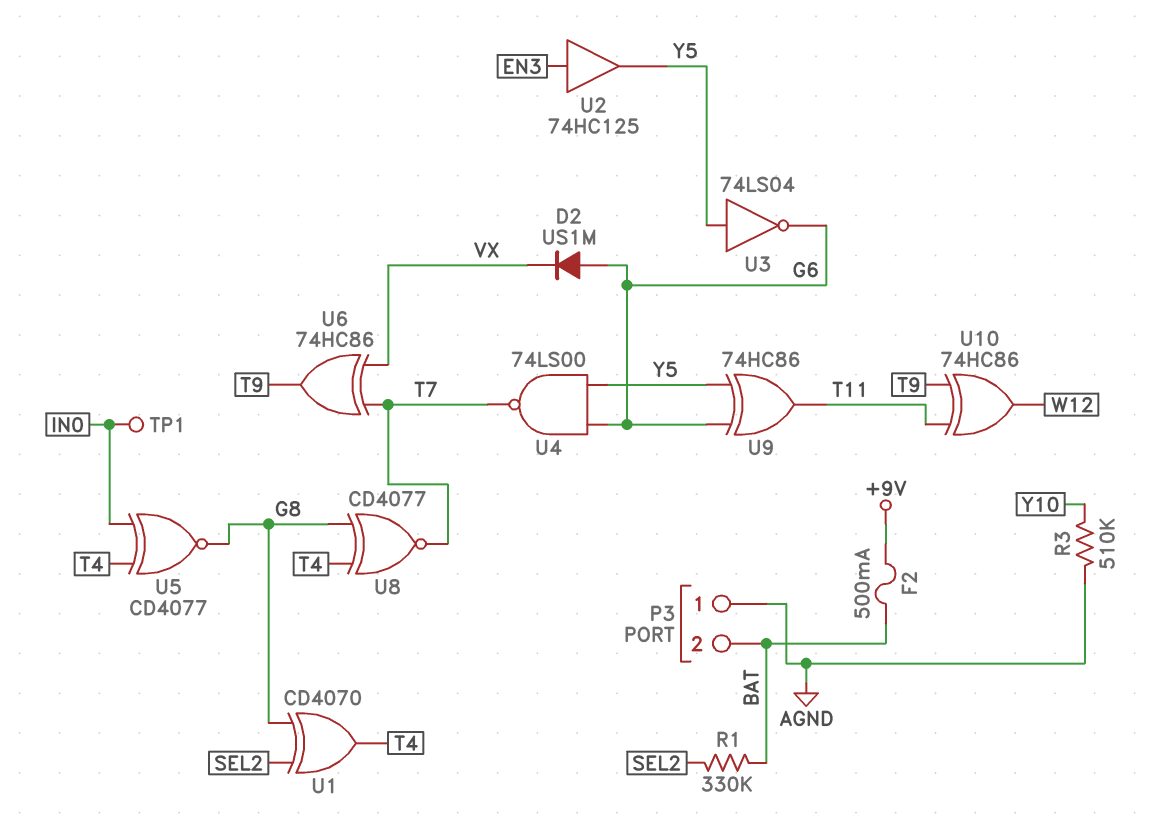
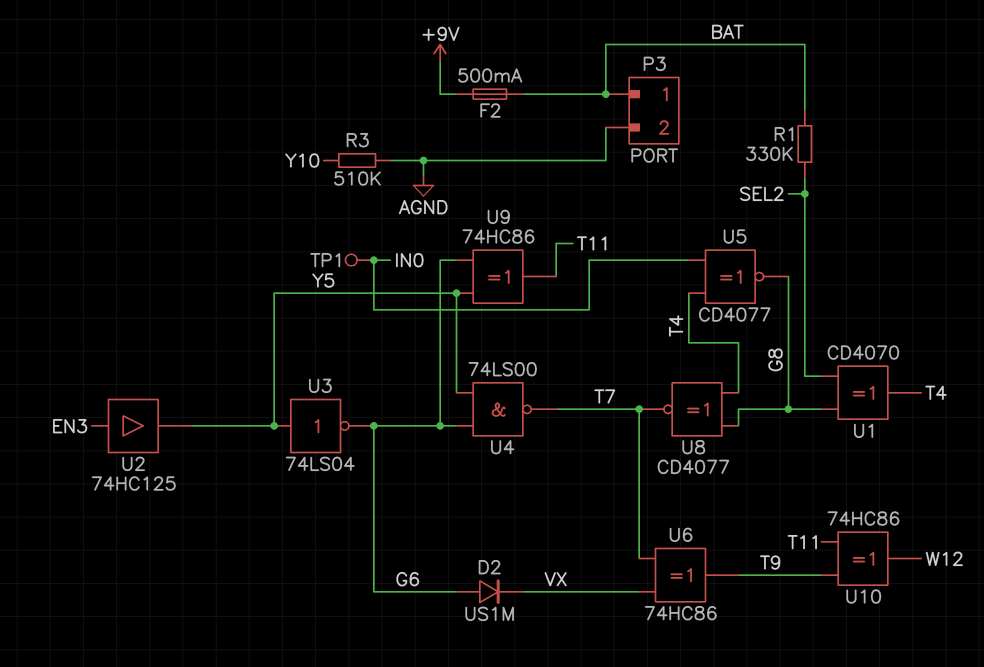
P3 pin 1: AGND -> BAT
P3 pin 2: BAT -> AGND

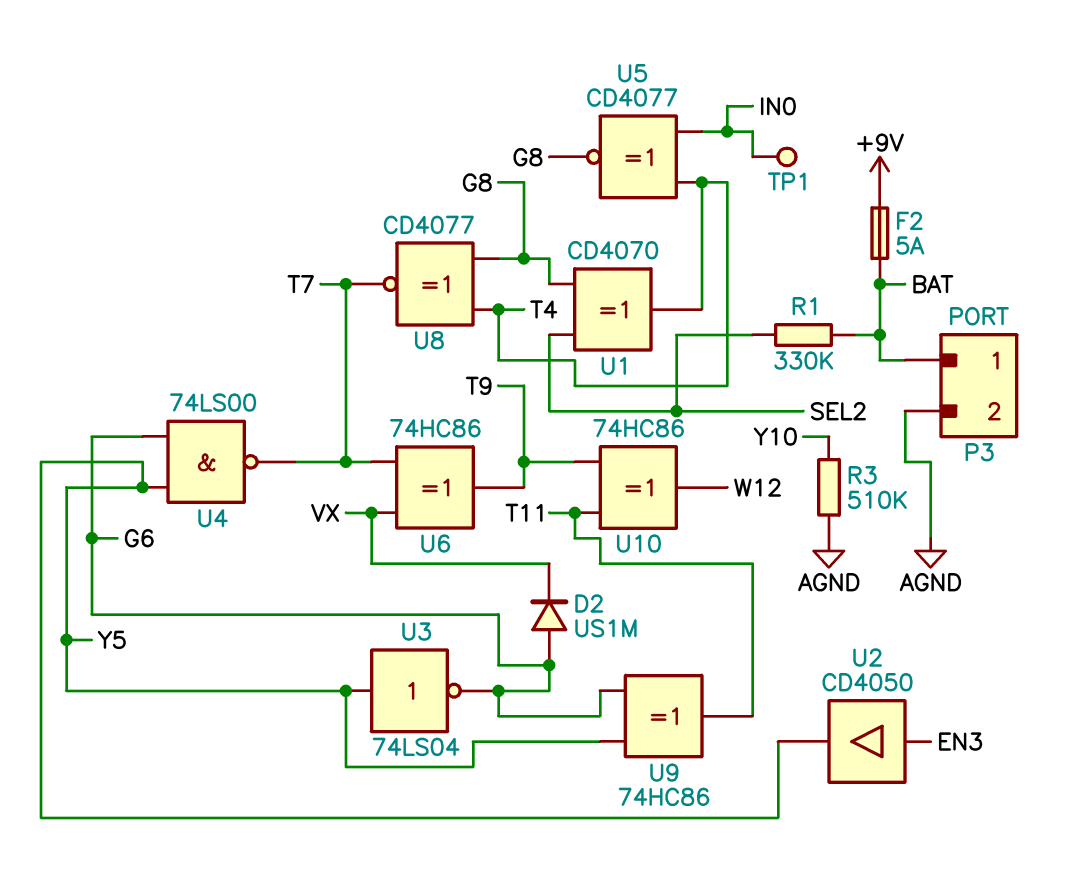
F2: 500mA (+9V, BAT) -> 5A (+9V, BAT)
U2: buffer 74HC125 (in EN3, out Y5) -> buffer CD4050 (in EN3, out Y5)

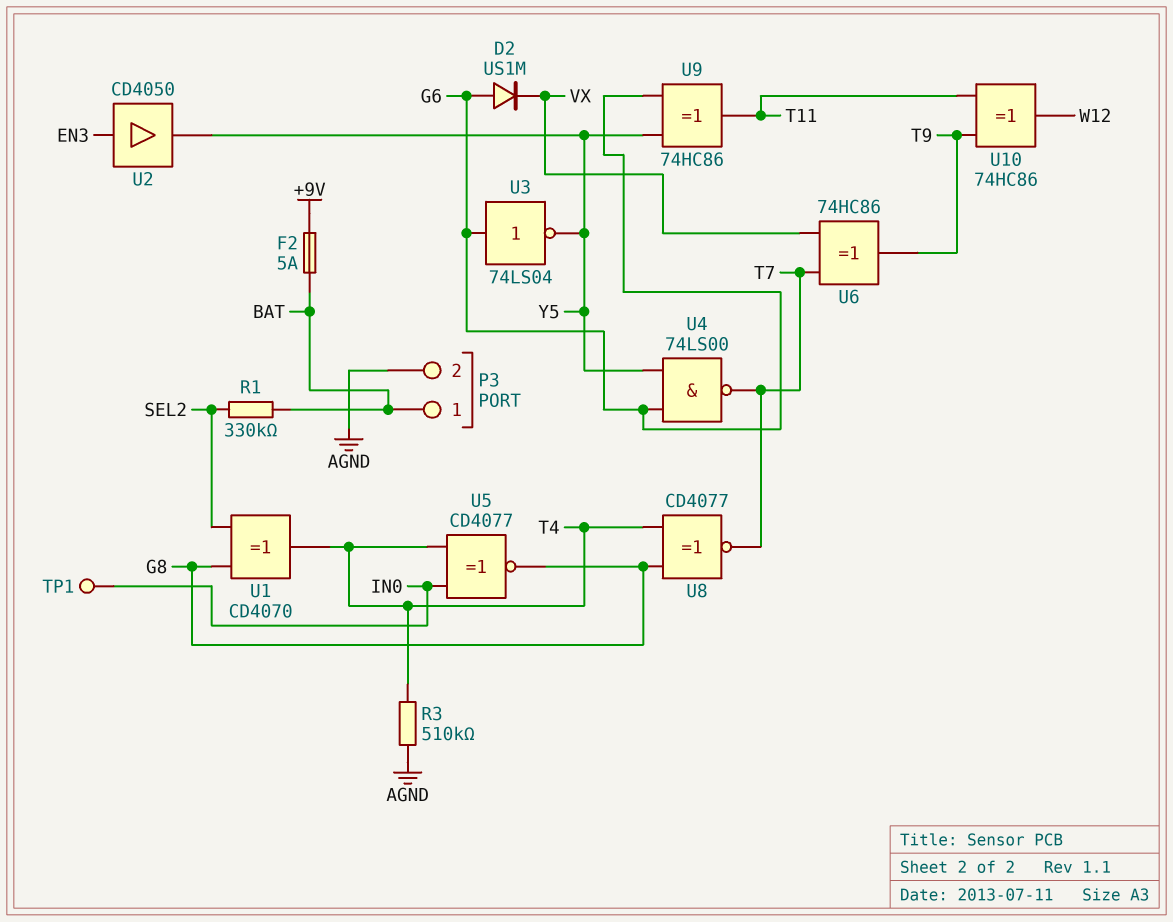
R3: 510k (AGND, Y10) -> 510k (AGND, T4)
U3: NOT 74LS04 (in Y5, out G6) -> NOT 74LS04 (in G6, out Y5)

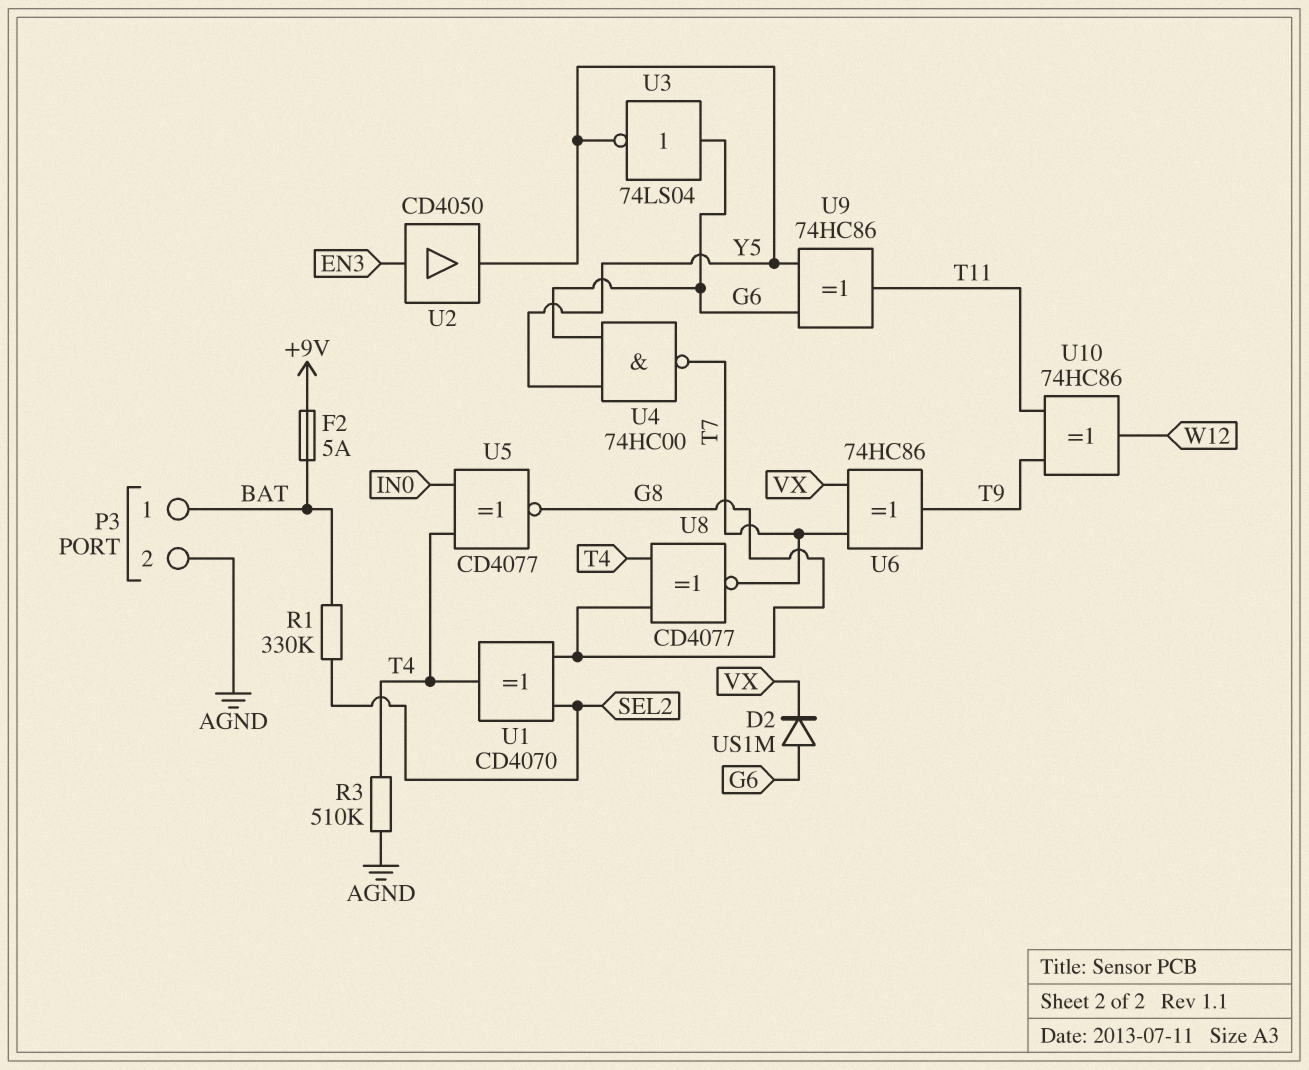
TP1: test point (IN0) -> none
U4: NAND 74LS00 (in G6, in Y5, out T7) -> NAND 74HC00 (in G6, in Y5, out T7)

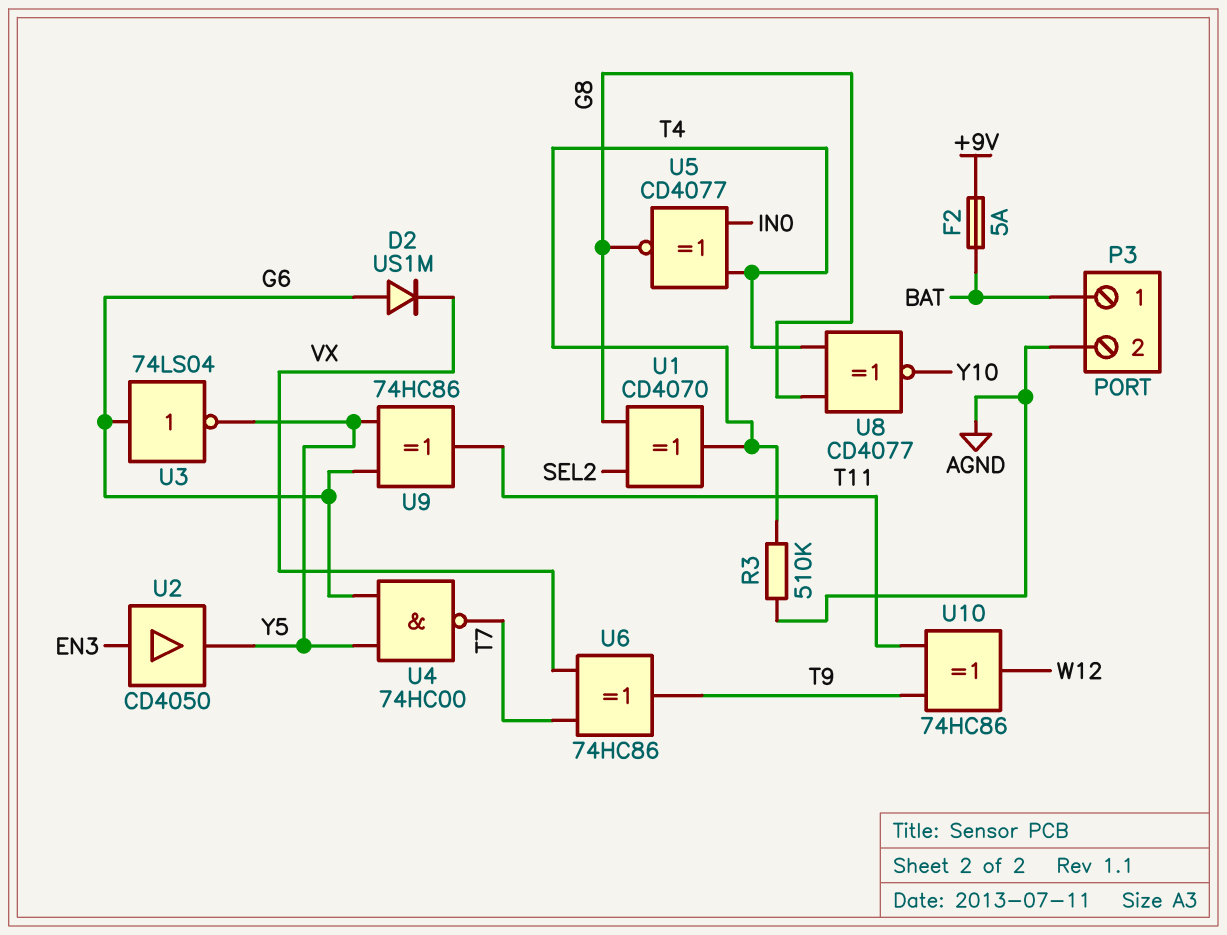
R1: 330k (BAT, SEL2) -> none
U8: XNOR CD4077 (in G8, in T4, out T7) -> XNOR CD4077 (in G8, in T4, out Y10)

